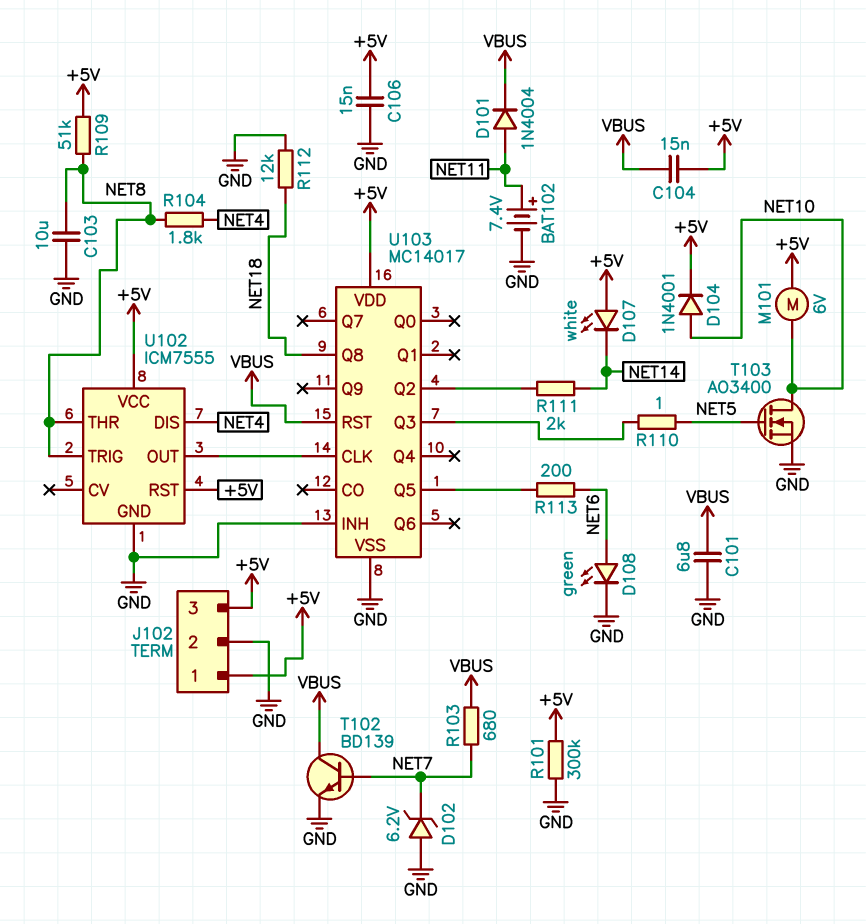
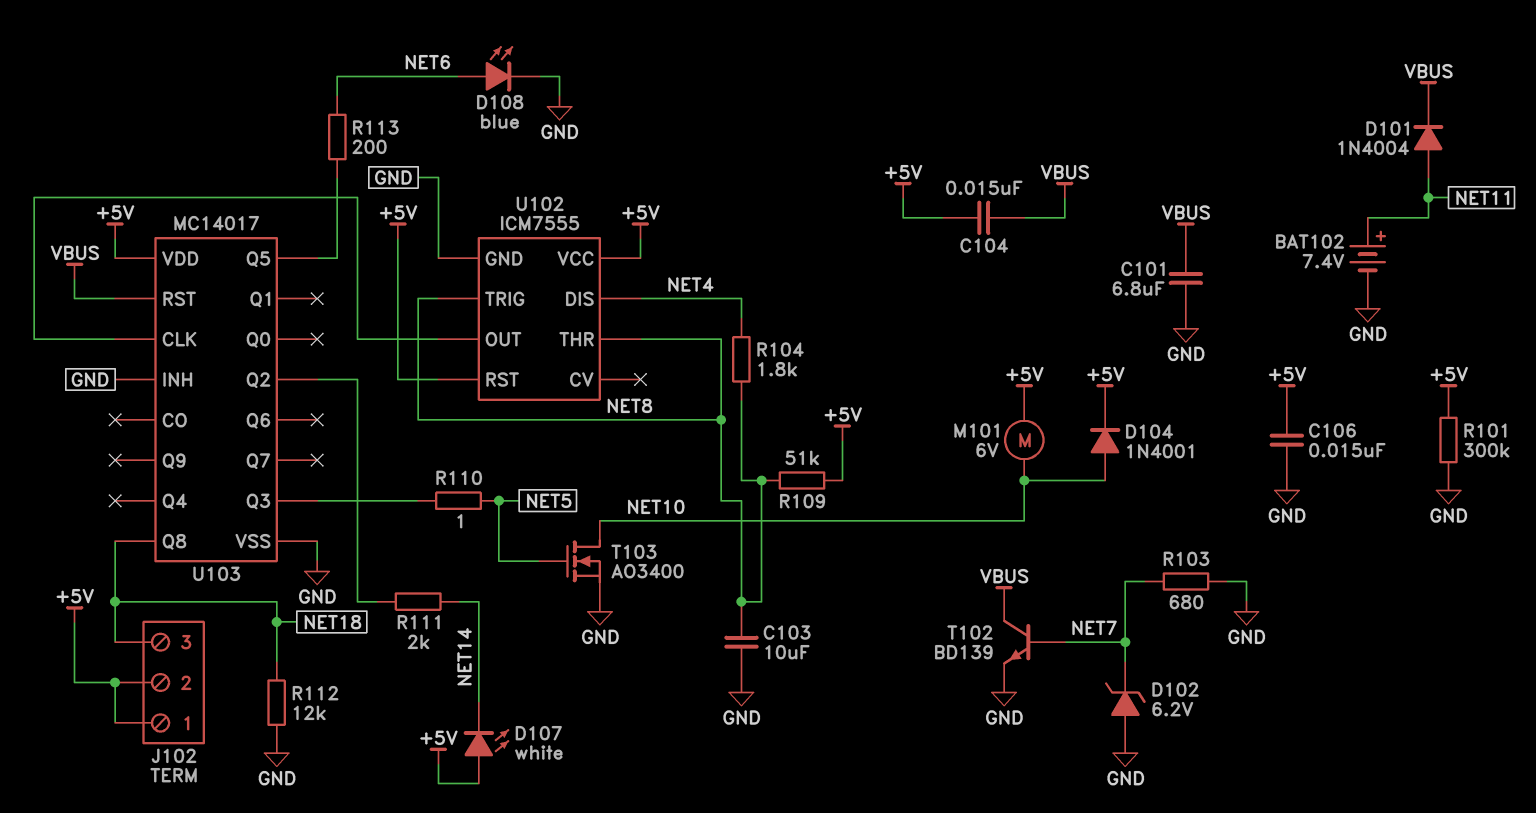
D108: LED green (A NET6, K GND) -> LED blue (A NET6, K GND)
J102 pin 2: GND -> +5V
J102 pin 3: +5V -> NET18
R103: 680 (NET7, VBUS) -> 680 (GND, NET7)

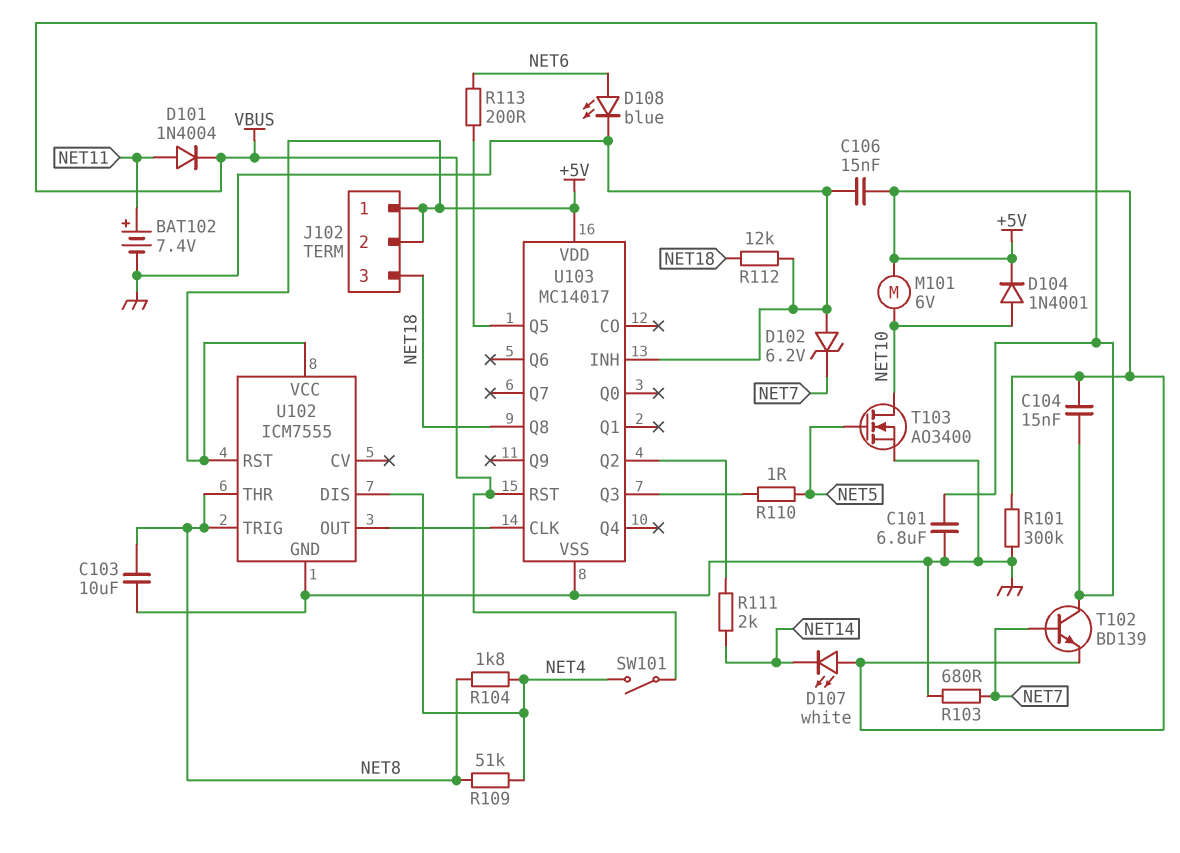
R109: 51k (+5V, NET8) -> 51k (NET4, NET8)
SW101: none -> switch (NET4, VBUS)
T102: NPN BD139 (B NET7, C VBUS, E GND) -> NPN BD139 (B NET7, C VBUS, E +5V)

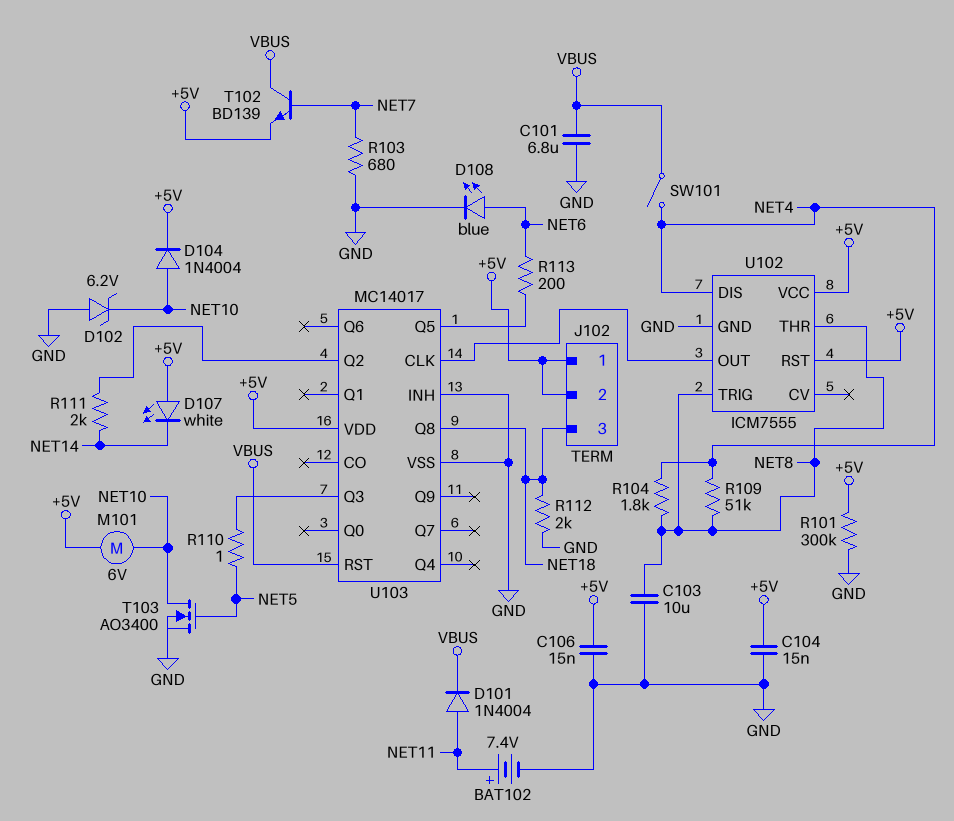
C104: 15nF (+5V, VBUS) -> 15nF (+5V, GND)
D102: zener 6.2V (A GND, K NET7) -> zener 6.2V (A GND, K NET10)
D104: diode 1N4001 (A NET10, K +5V) -> diode 1N4004 (A NET10, K +5V)
R112: 12k (GND, NET18) -> 2k (GND, NET18)

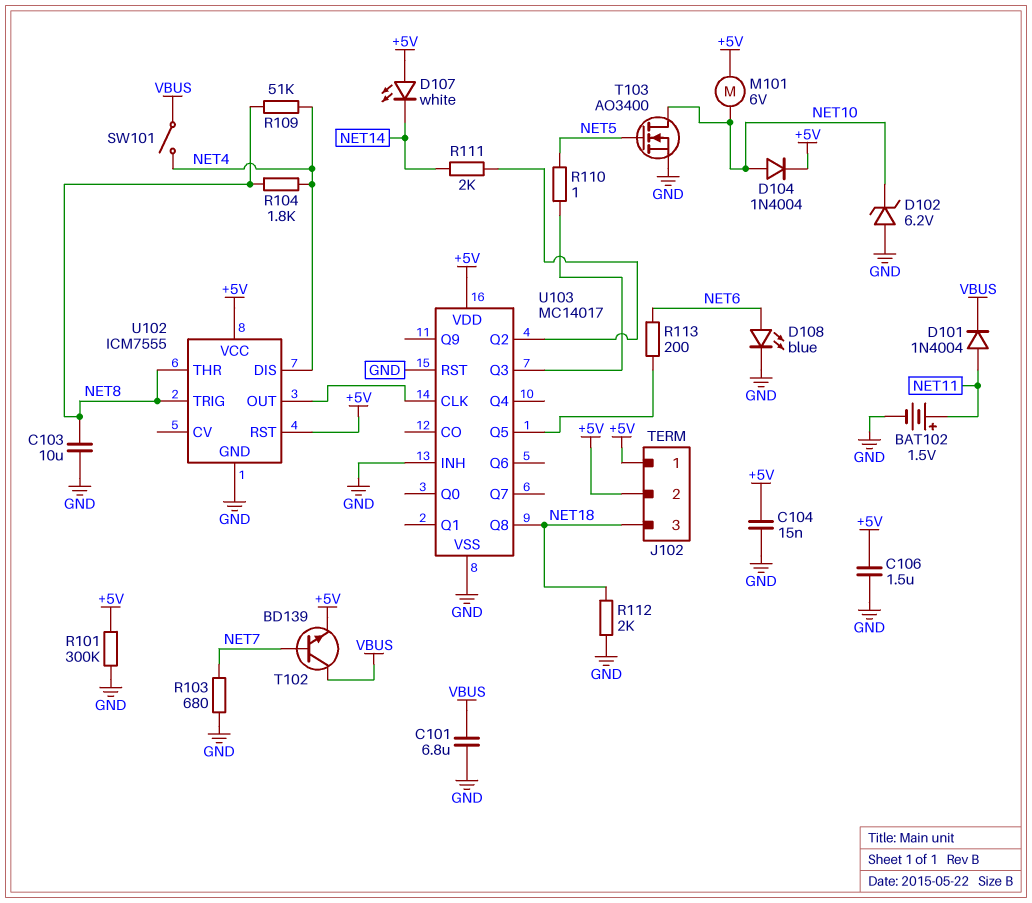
BAT102: 7.4V (plus NET11, minus GND) -> 1.5V (plus NET11, minus GND)
C106: 15nF (+5V, GND) -> 1.5uF (+5V, GND)
U103 pin RST: VBUS -> GND

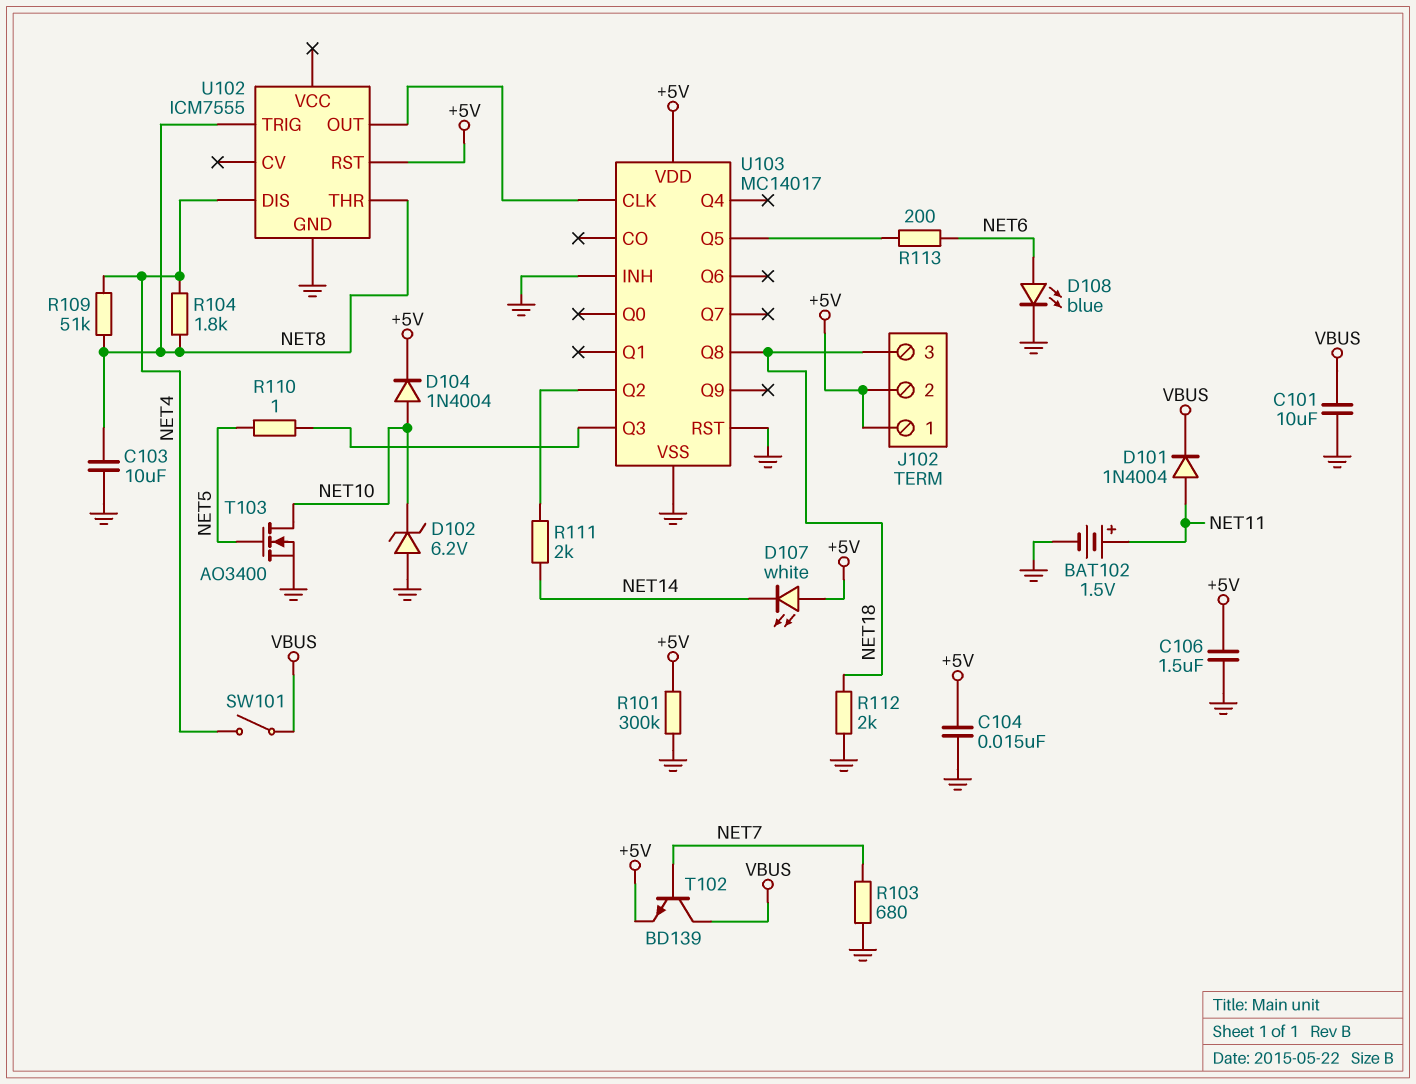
C101: 6.8uF (GND, VBUS) -> 10uF (GND, VBUS)
M101: motor 6V (+5V, NET10) -> none
U102 pin VCC: +5V -> none

